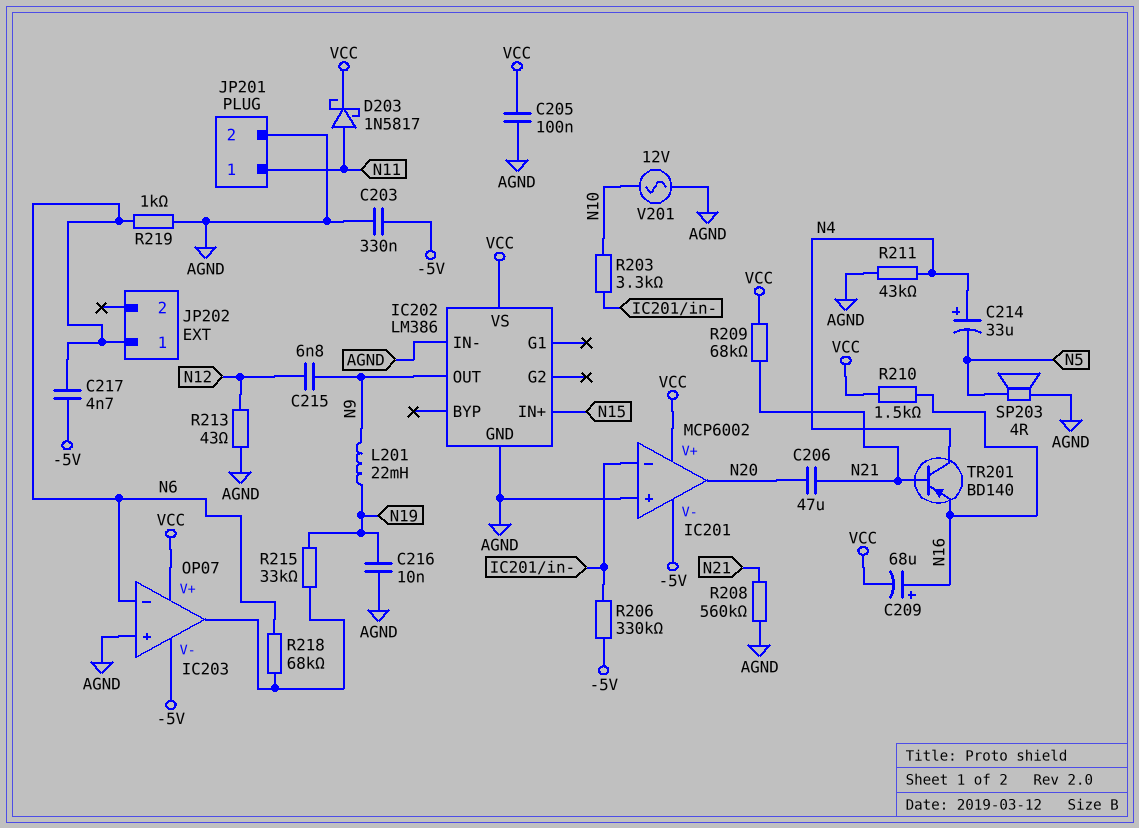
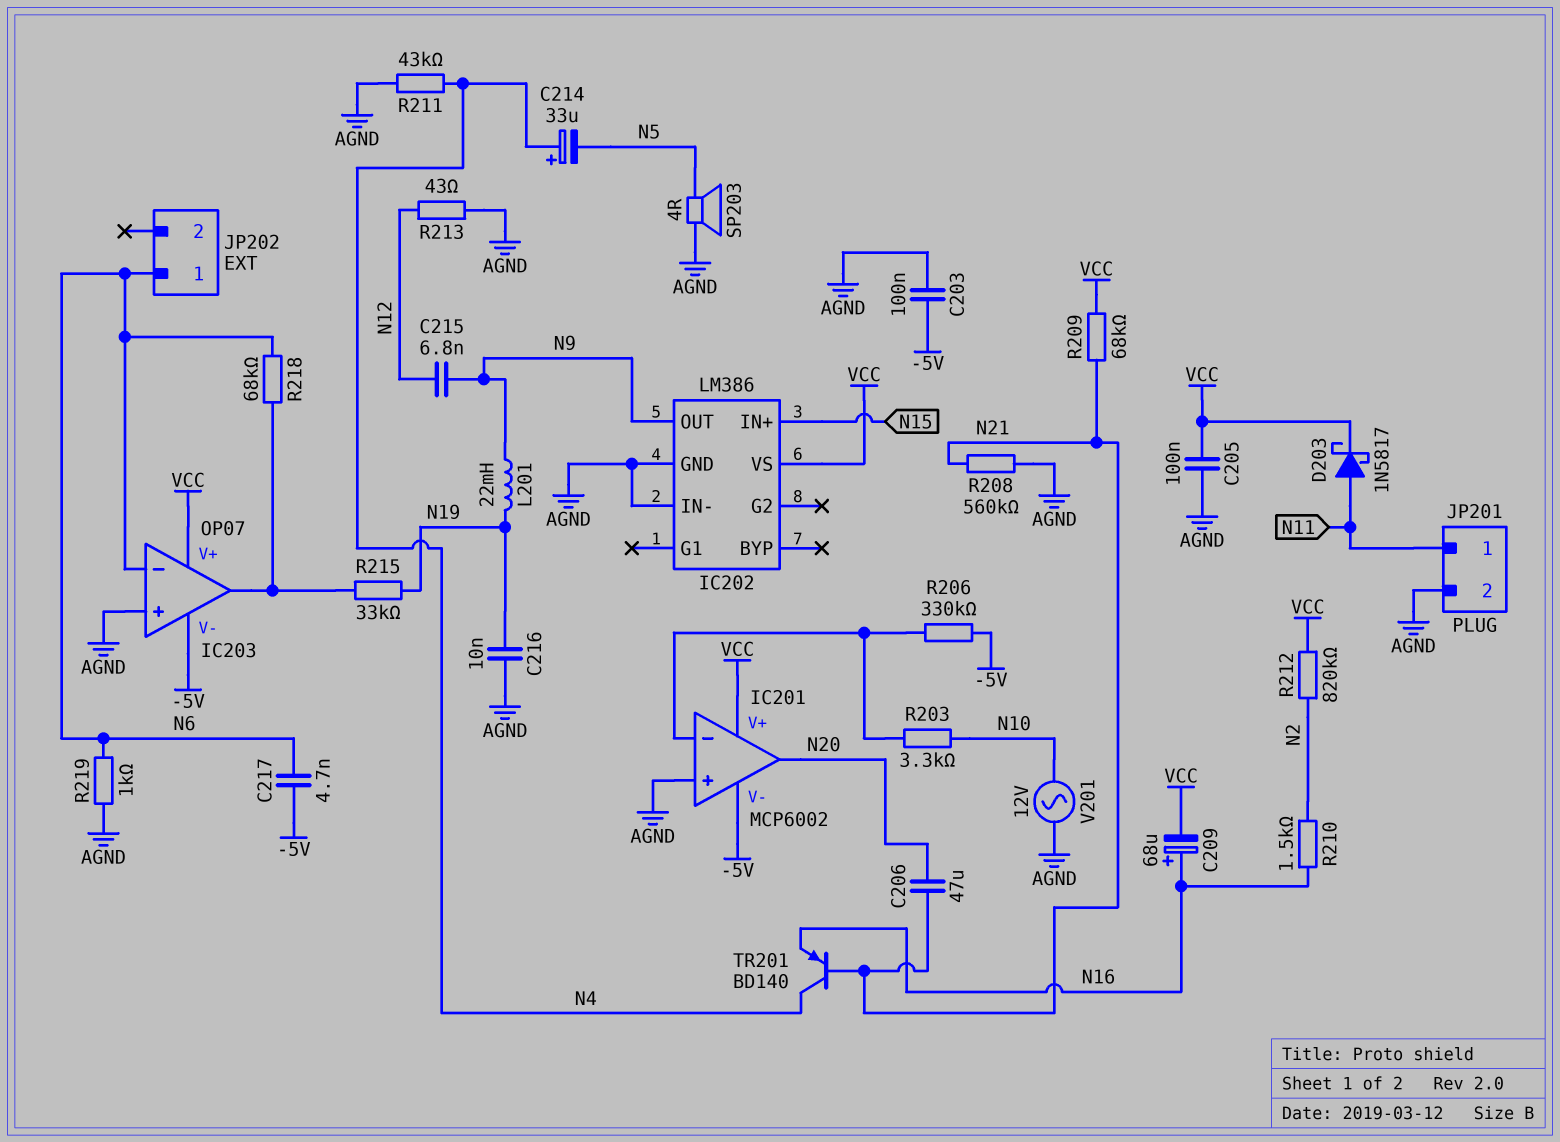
C203: 330nF (-5V, AGND) -> 100nF (-5V, AGND)
R210: 1.5k (N16, VCC) -> 1.5k (N2, N16)
R212: none -> 820k (N2, VCC)

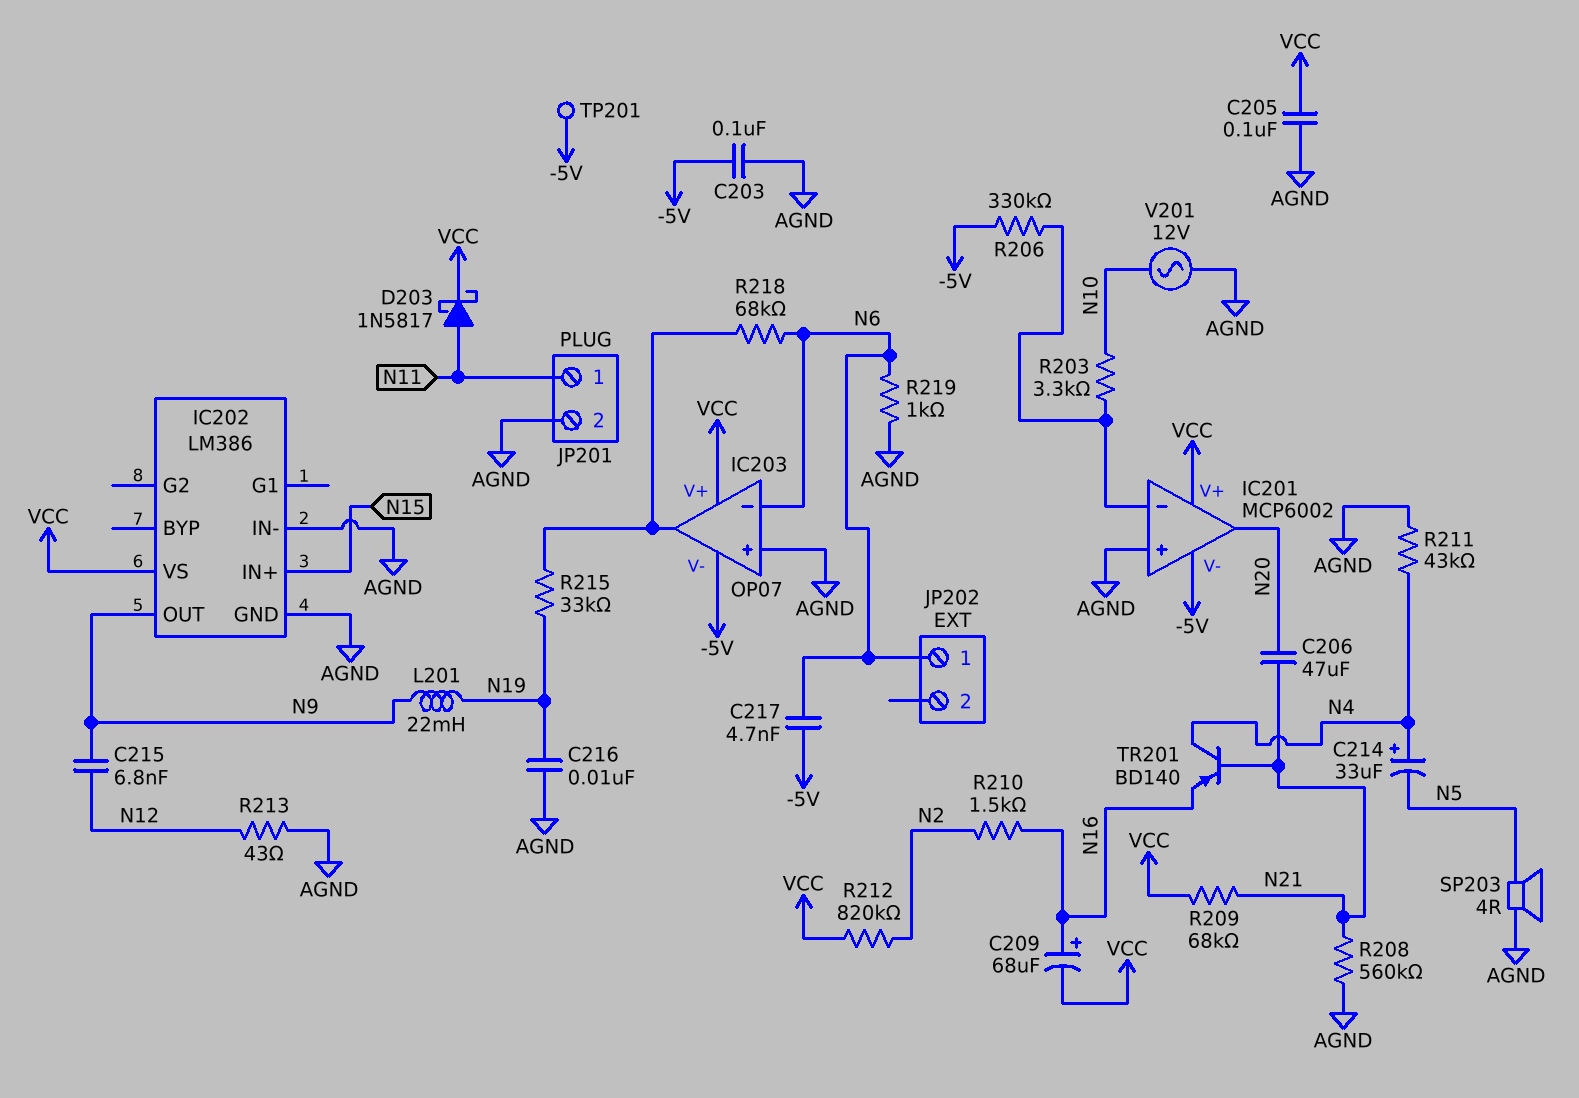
TP201: none -> test point (-5V)

